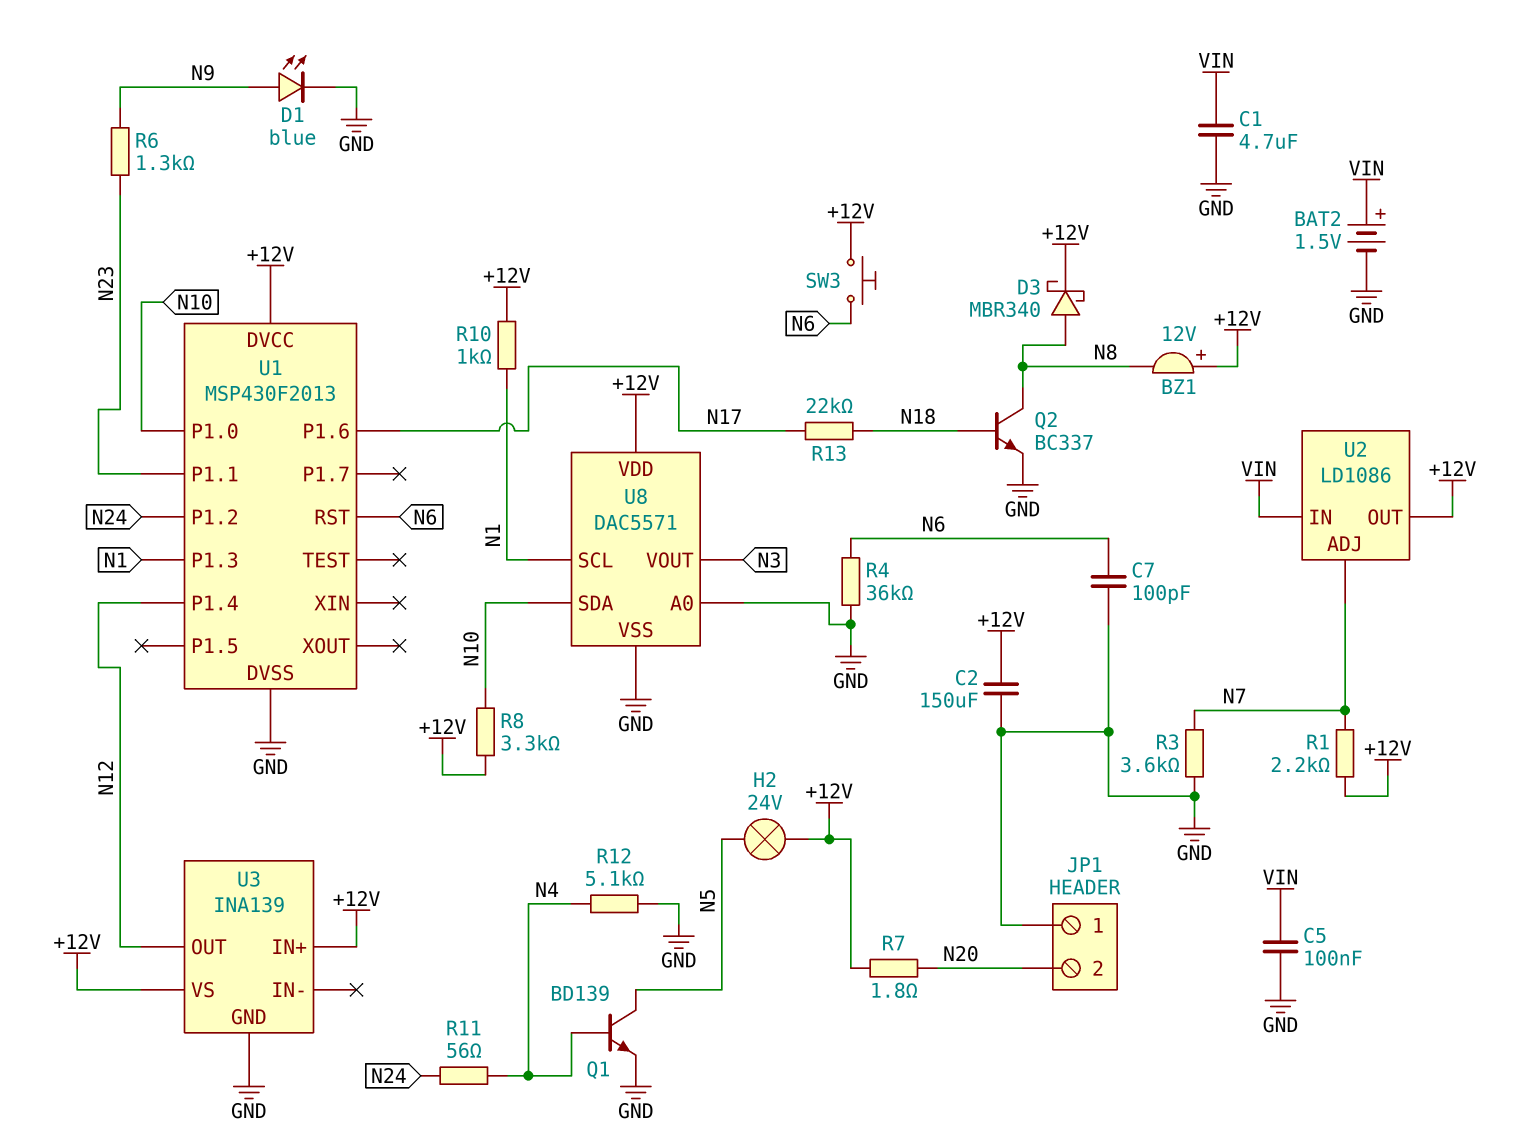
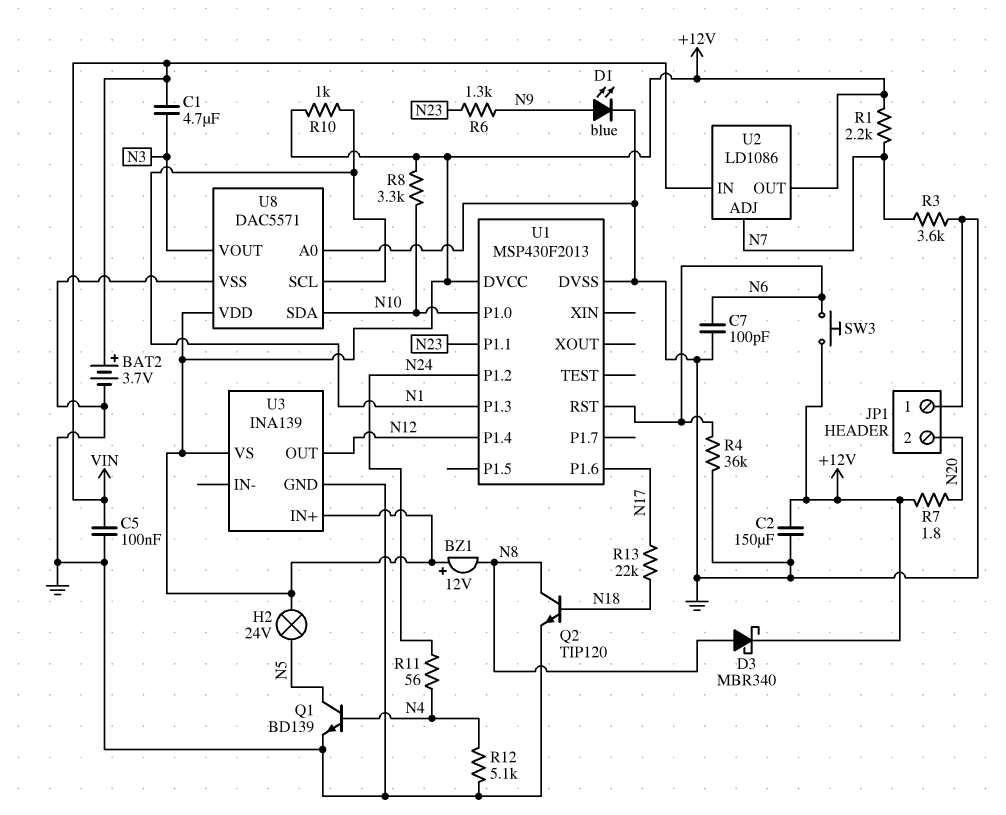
BAT2: 1.5V (plus VIN, minus GND) -> 3.7V (plus VIN, minus GND)
C1: 4.7uF (GND, VIN) -> 4.7uF (N3, VIN)
Q2: NPN BC337 (B N18, C N8, E GND) -> NPN TIP120 (B N18, C N8, E GND)

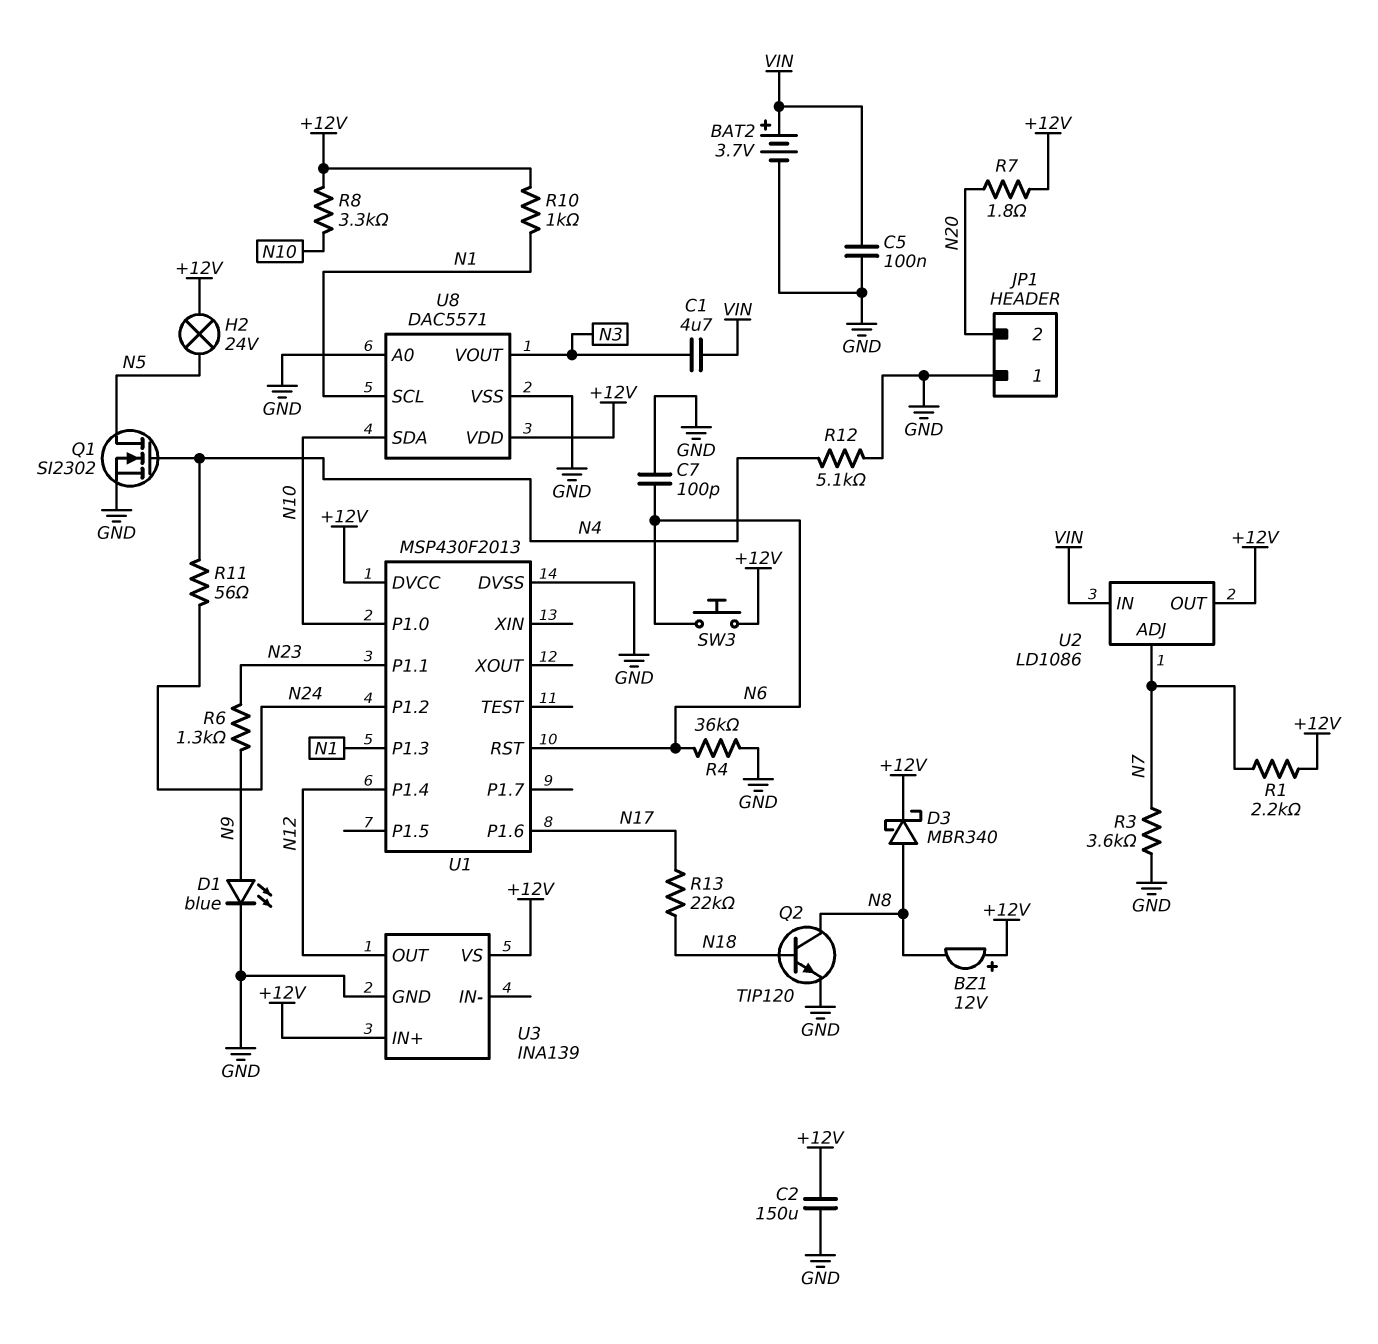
Q1: NPN BD139 (B N4, C N5, E GND) -> NMOS SI2302 (G N4, D N5, S GND)

